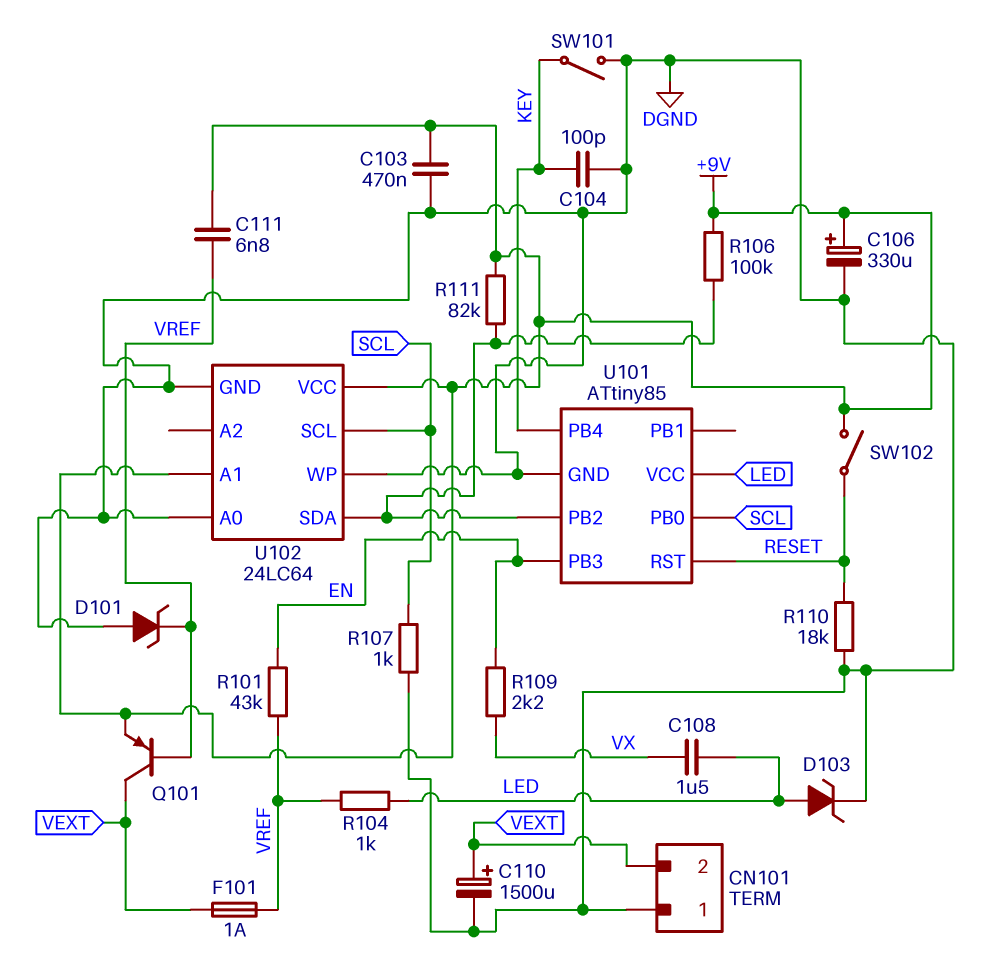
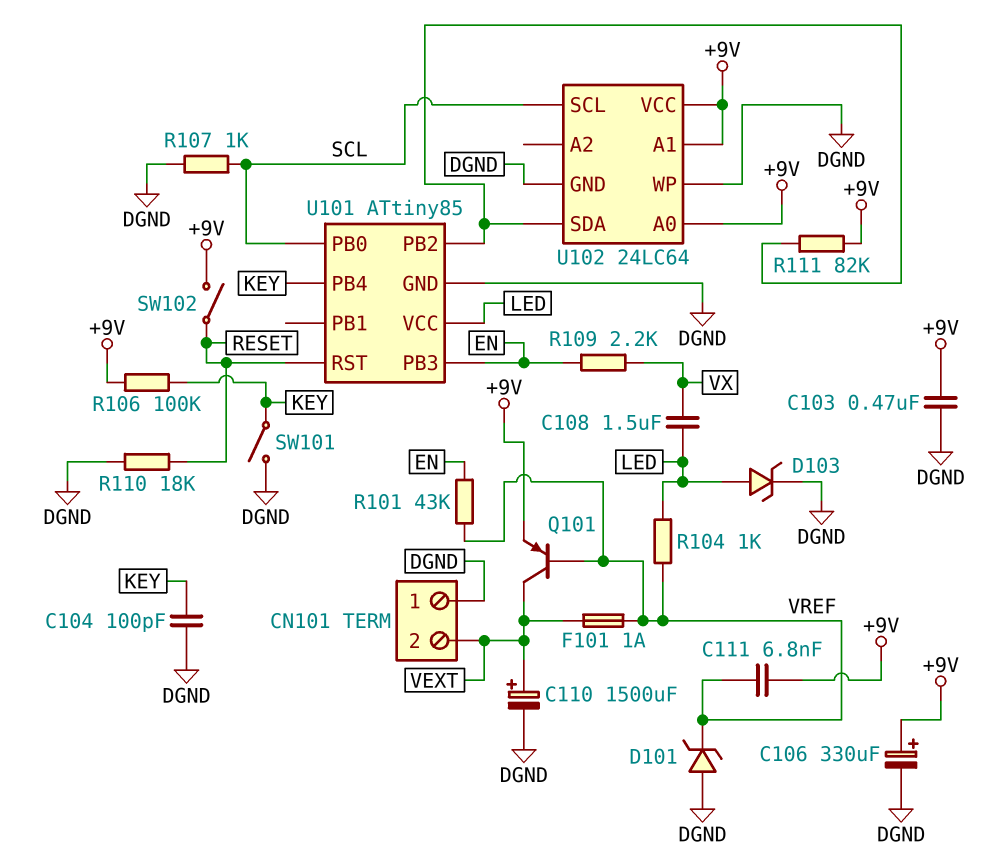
R106: 100k (+9V, U101/PB2) -> 100k (+9V, KEY)
U102 pin A0: DGND -> +9V

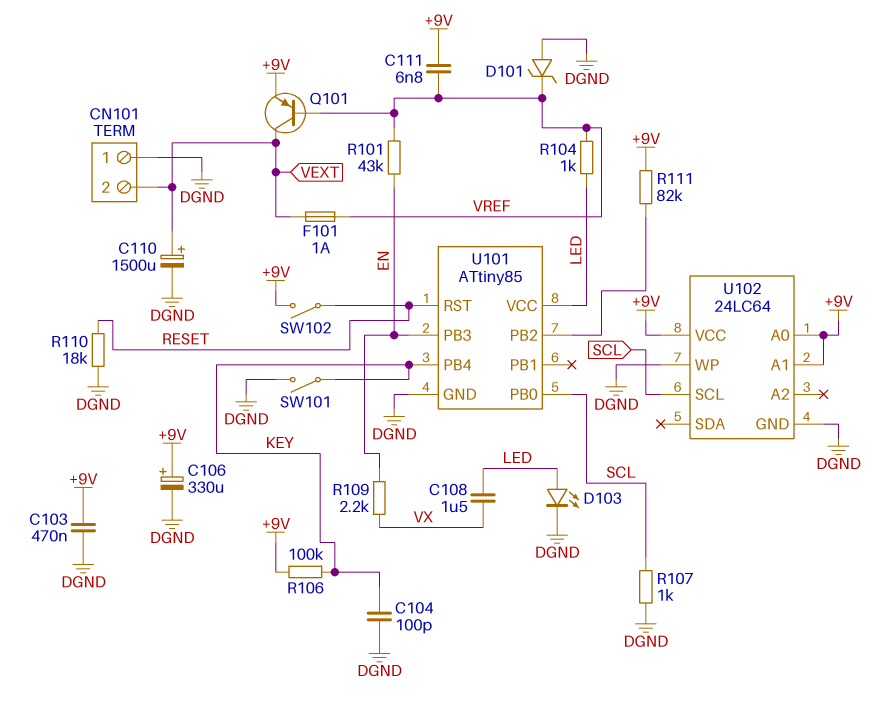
D103: zener (A LED, K DGND) -> LED (A LED, K DGND)
U102 pin SDA: U101/PB2 -> none

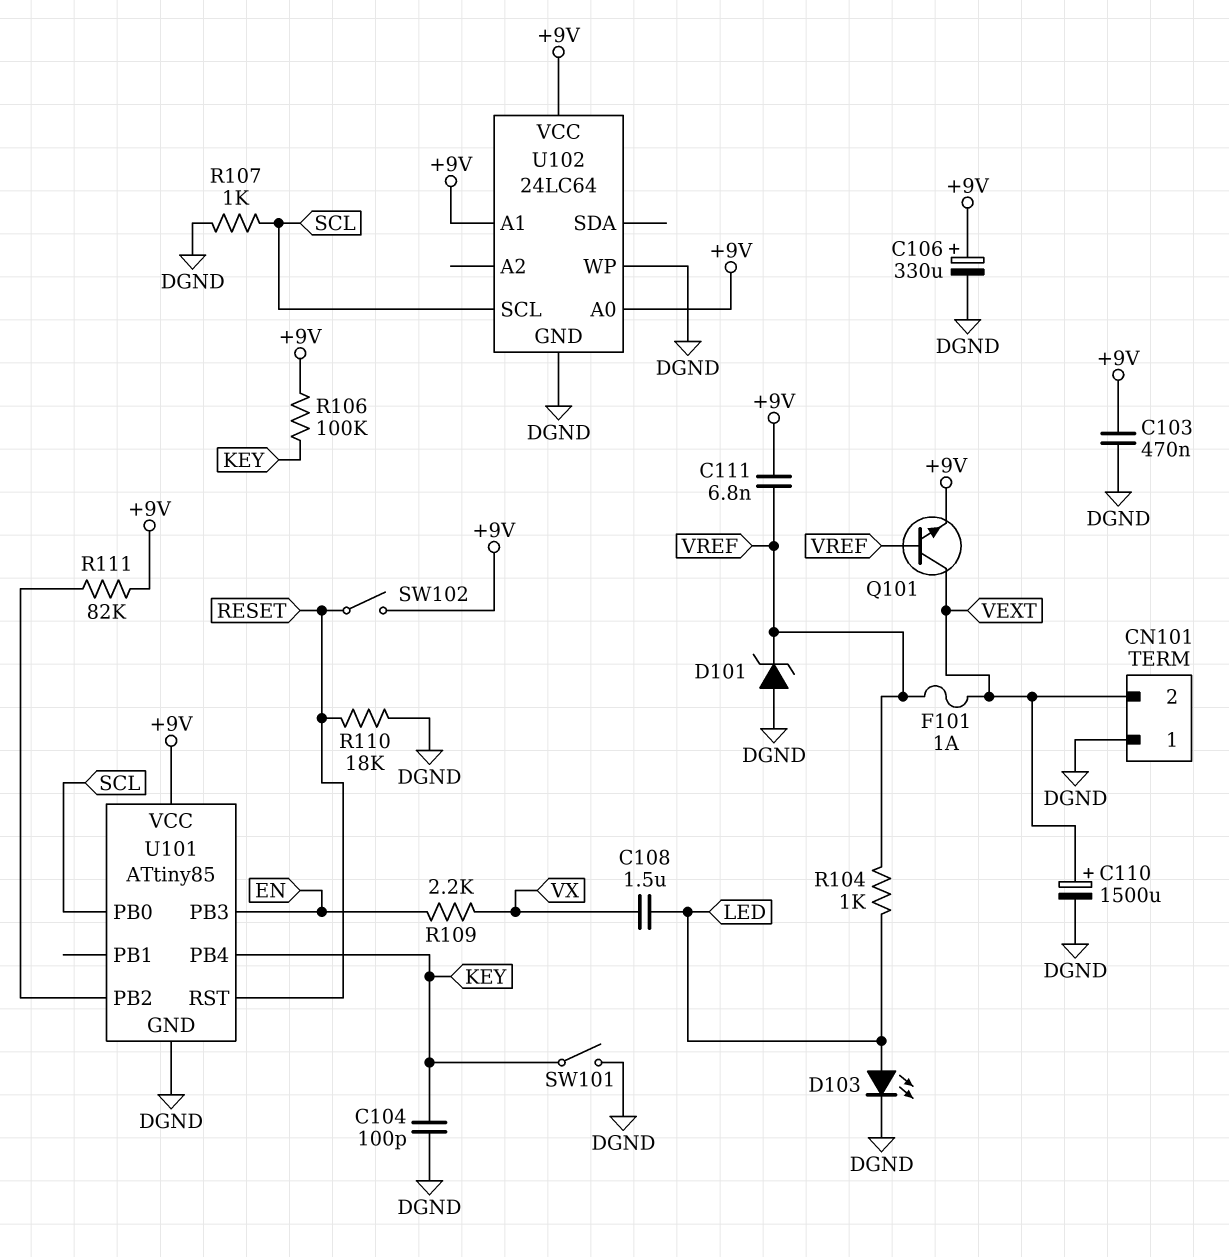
Q101: PNP (B VREF, C VEXT, E +9V) -> NPN (B VREF, C VEXT, E +9V)
R101: 43k (EN, VREF) -> none
U101 pin VCC: LED -> +9V

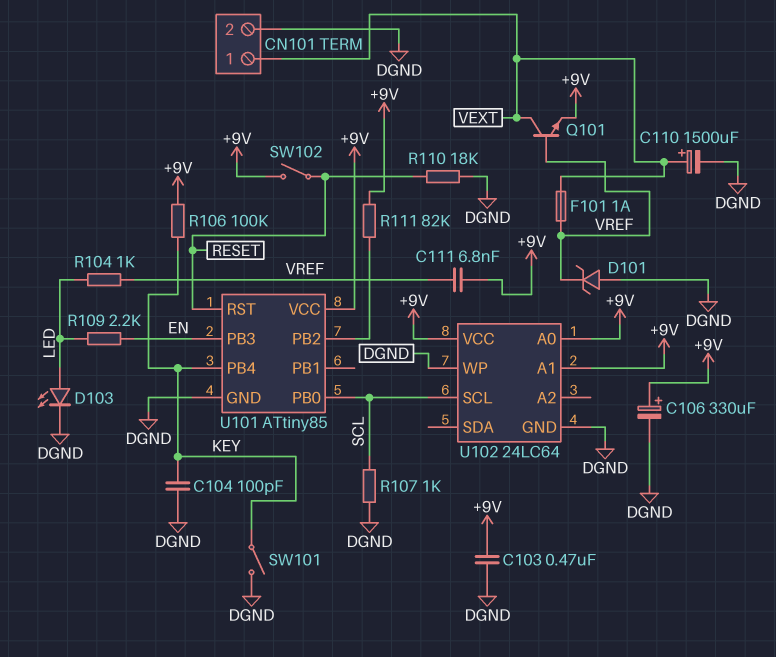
C108: 1.5uF (LED, VX) -> none
CN101 pin 1: DGND -> VEXT
CN101 pin 2: VEXT -> DGND
R109: 2.2k (EN, VX) -> 2.2k (EN, LED)

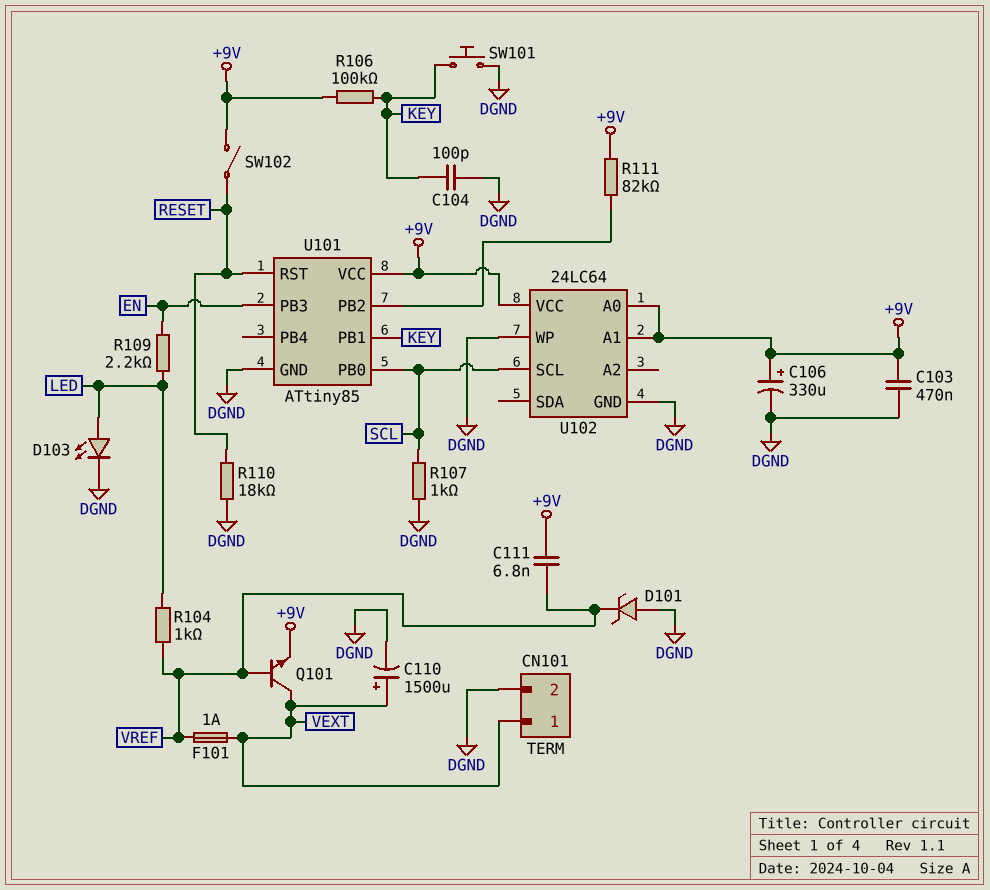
SW101: switch (DGND, KEY) -> button (DGND, KEY)
U101 pin PB1: none -> KEY
U101 pin PB4: KEY -> none

